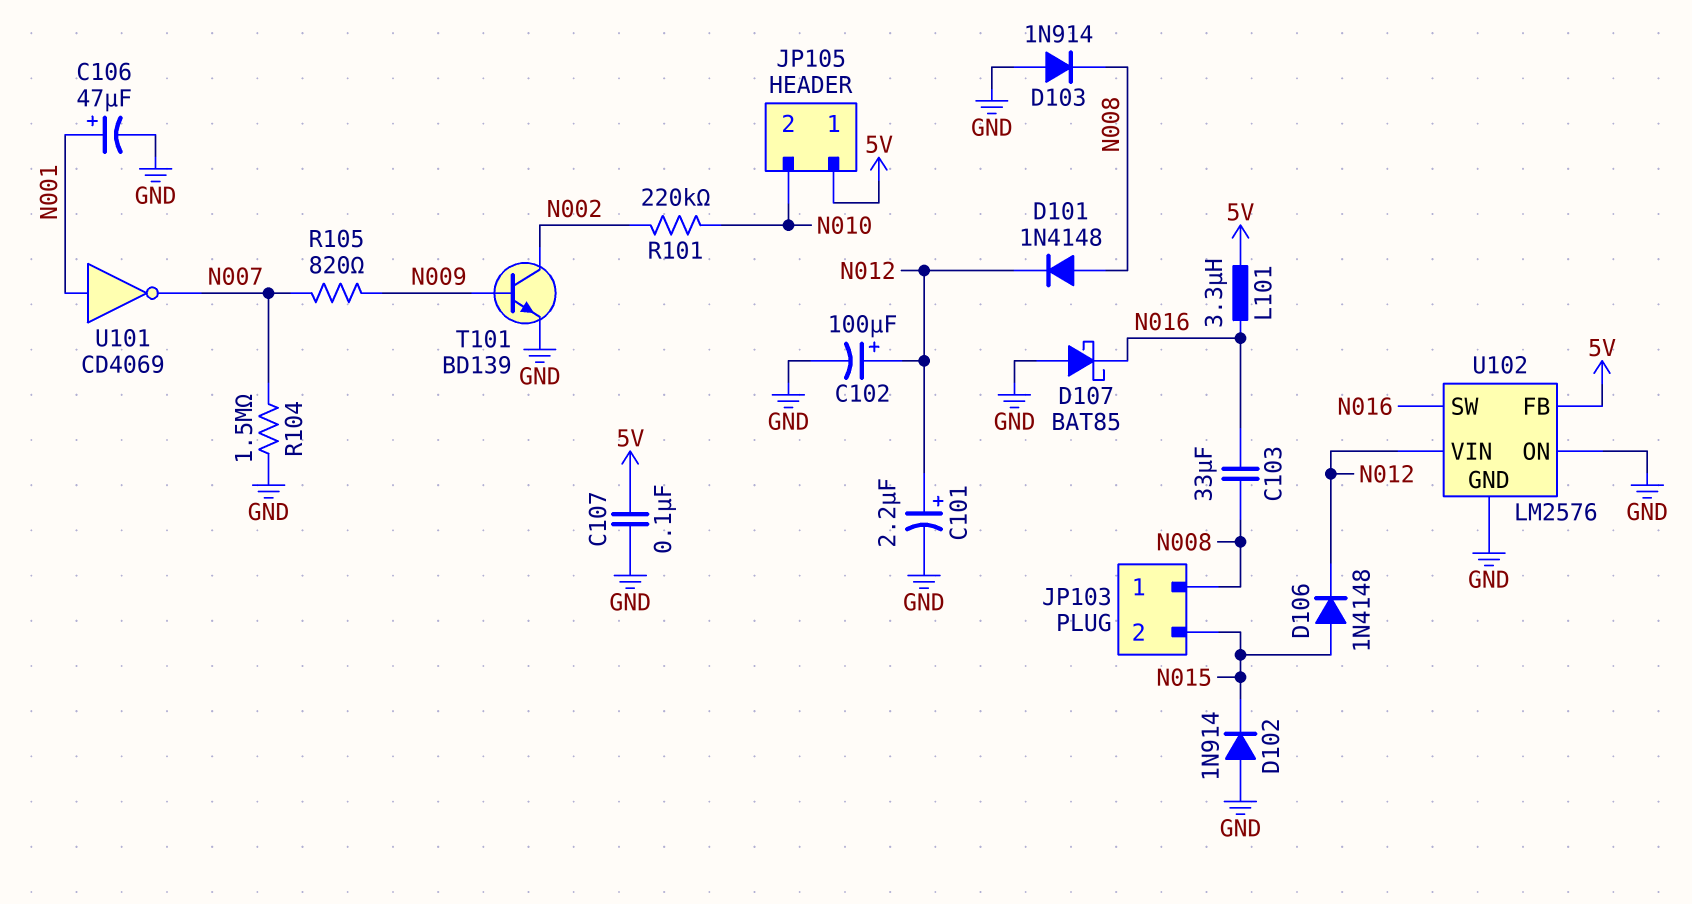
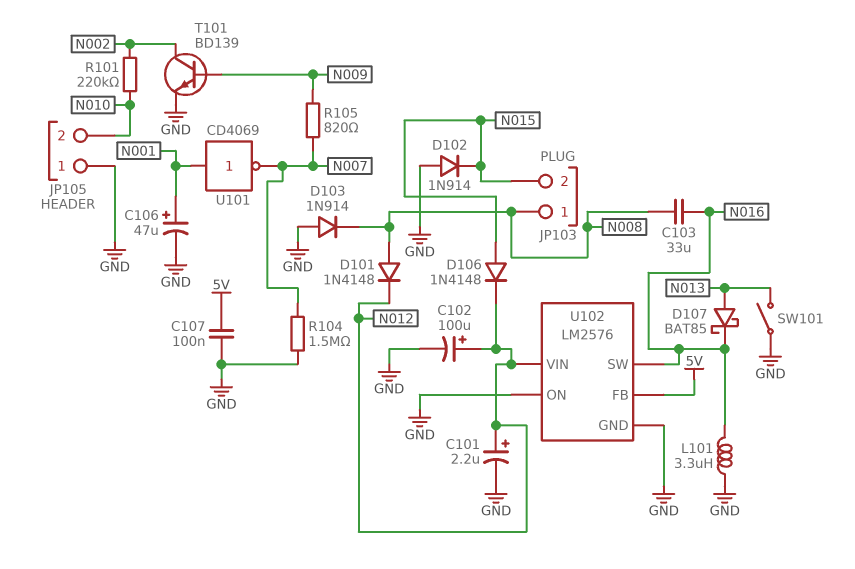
D107: schottky BAT85 (A GND, K N016) -> schottky BAT85 (A N013, K N016)
JP105 pin 1: 5V -> GND
L101: 3.3uH (5V, N016) -> 3.3uH (GND, N016)
SW101: none -> switch (GND, N013)

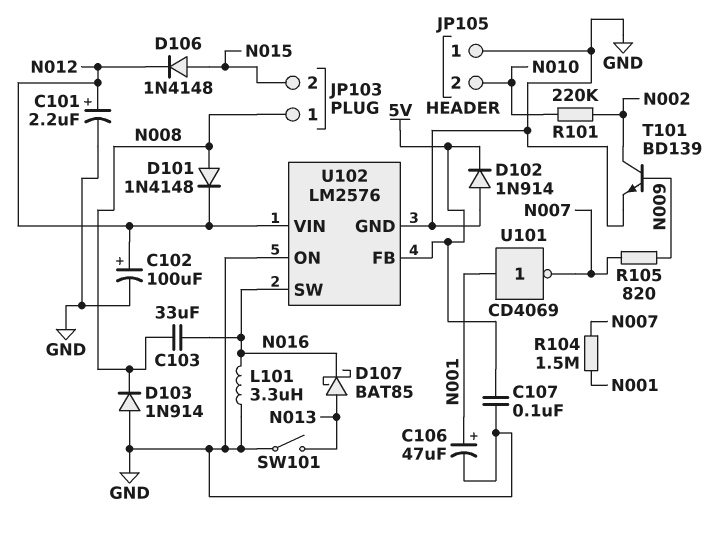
D102: diode 1N914 (A GND, K N015) -> diode 1N914 (A GND, K 5V)
R104: 1.5M (GND, N007) -> 1.5M (N001, N007)

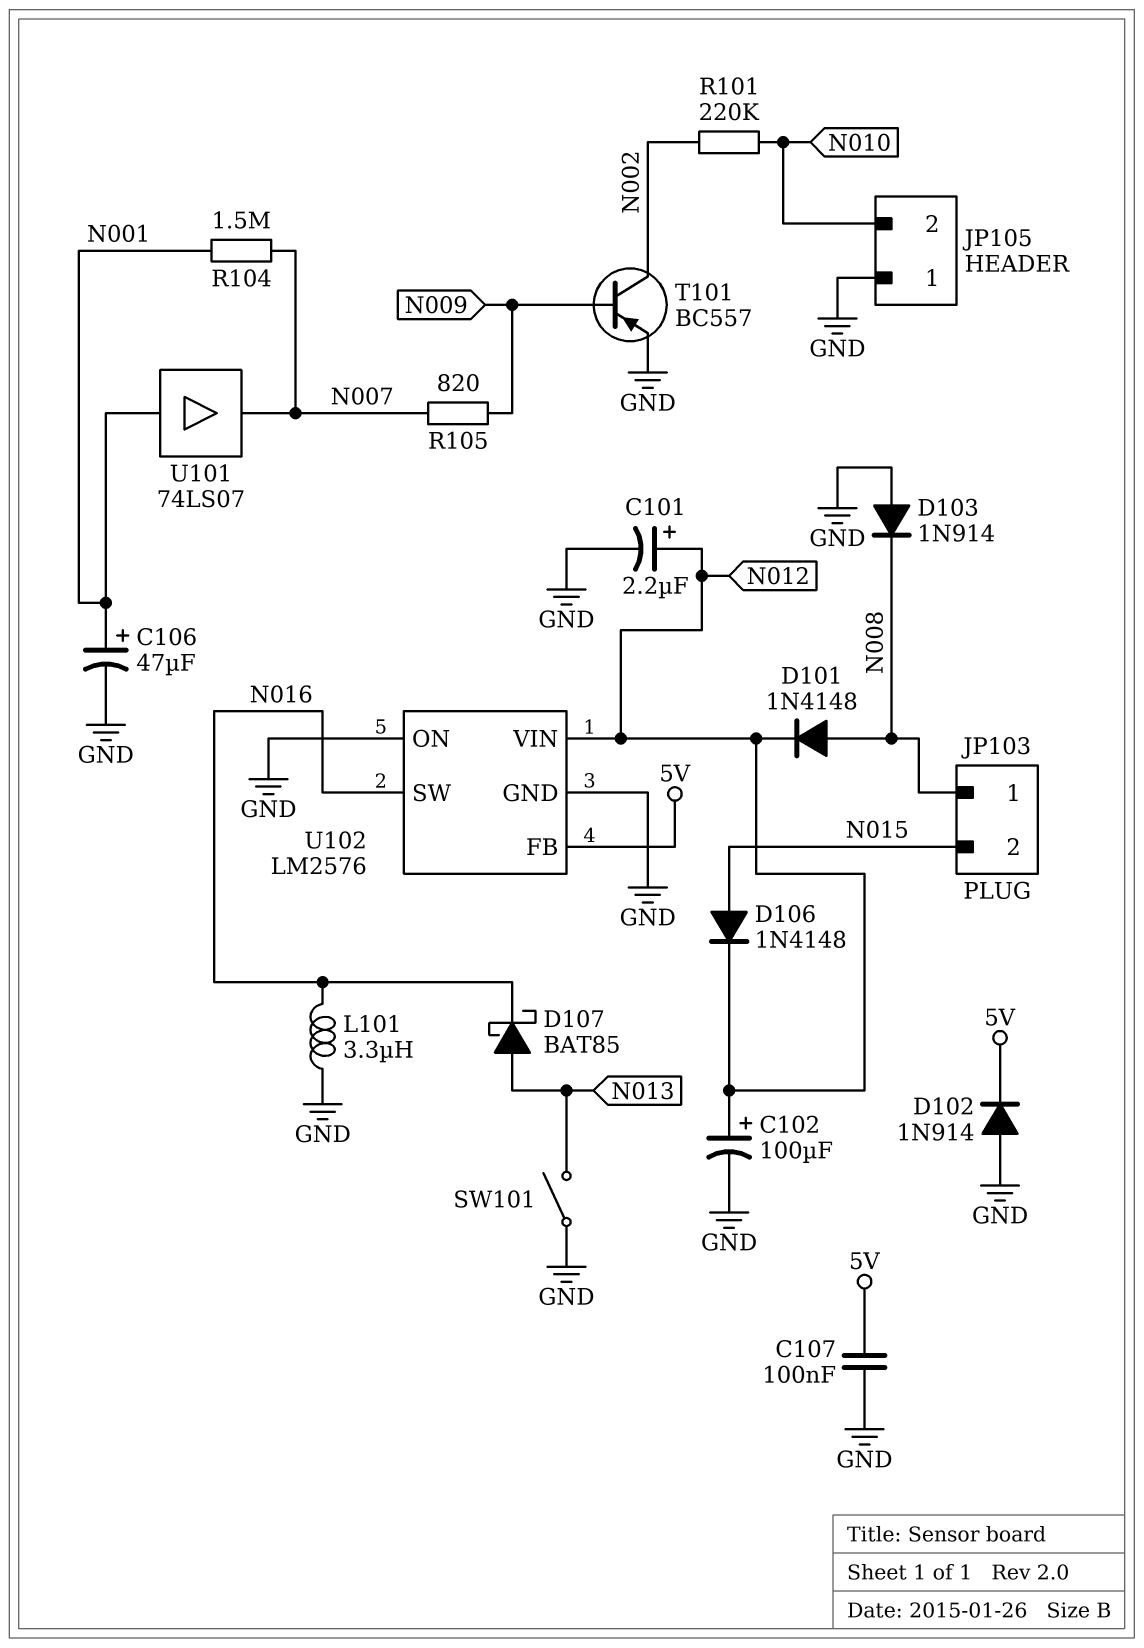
C103: 33uF (N008, N016) -> none
T101: NPN BD139 (B N009, C N002, E GND) -> PNP BC557 (B N009, C N002, E GND)
U101: NOT CD4069 (in N001, out N007) -> buffer 74LS07 (in N001, out N007)

